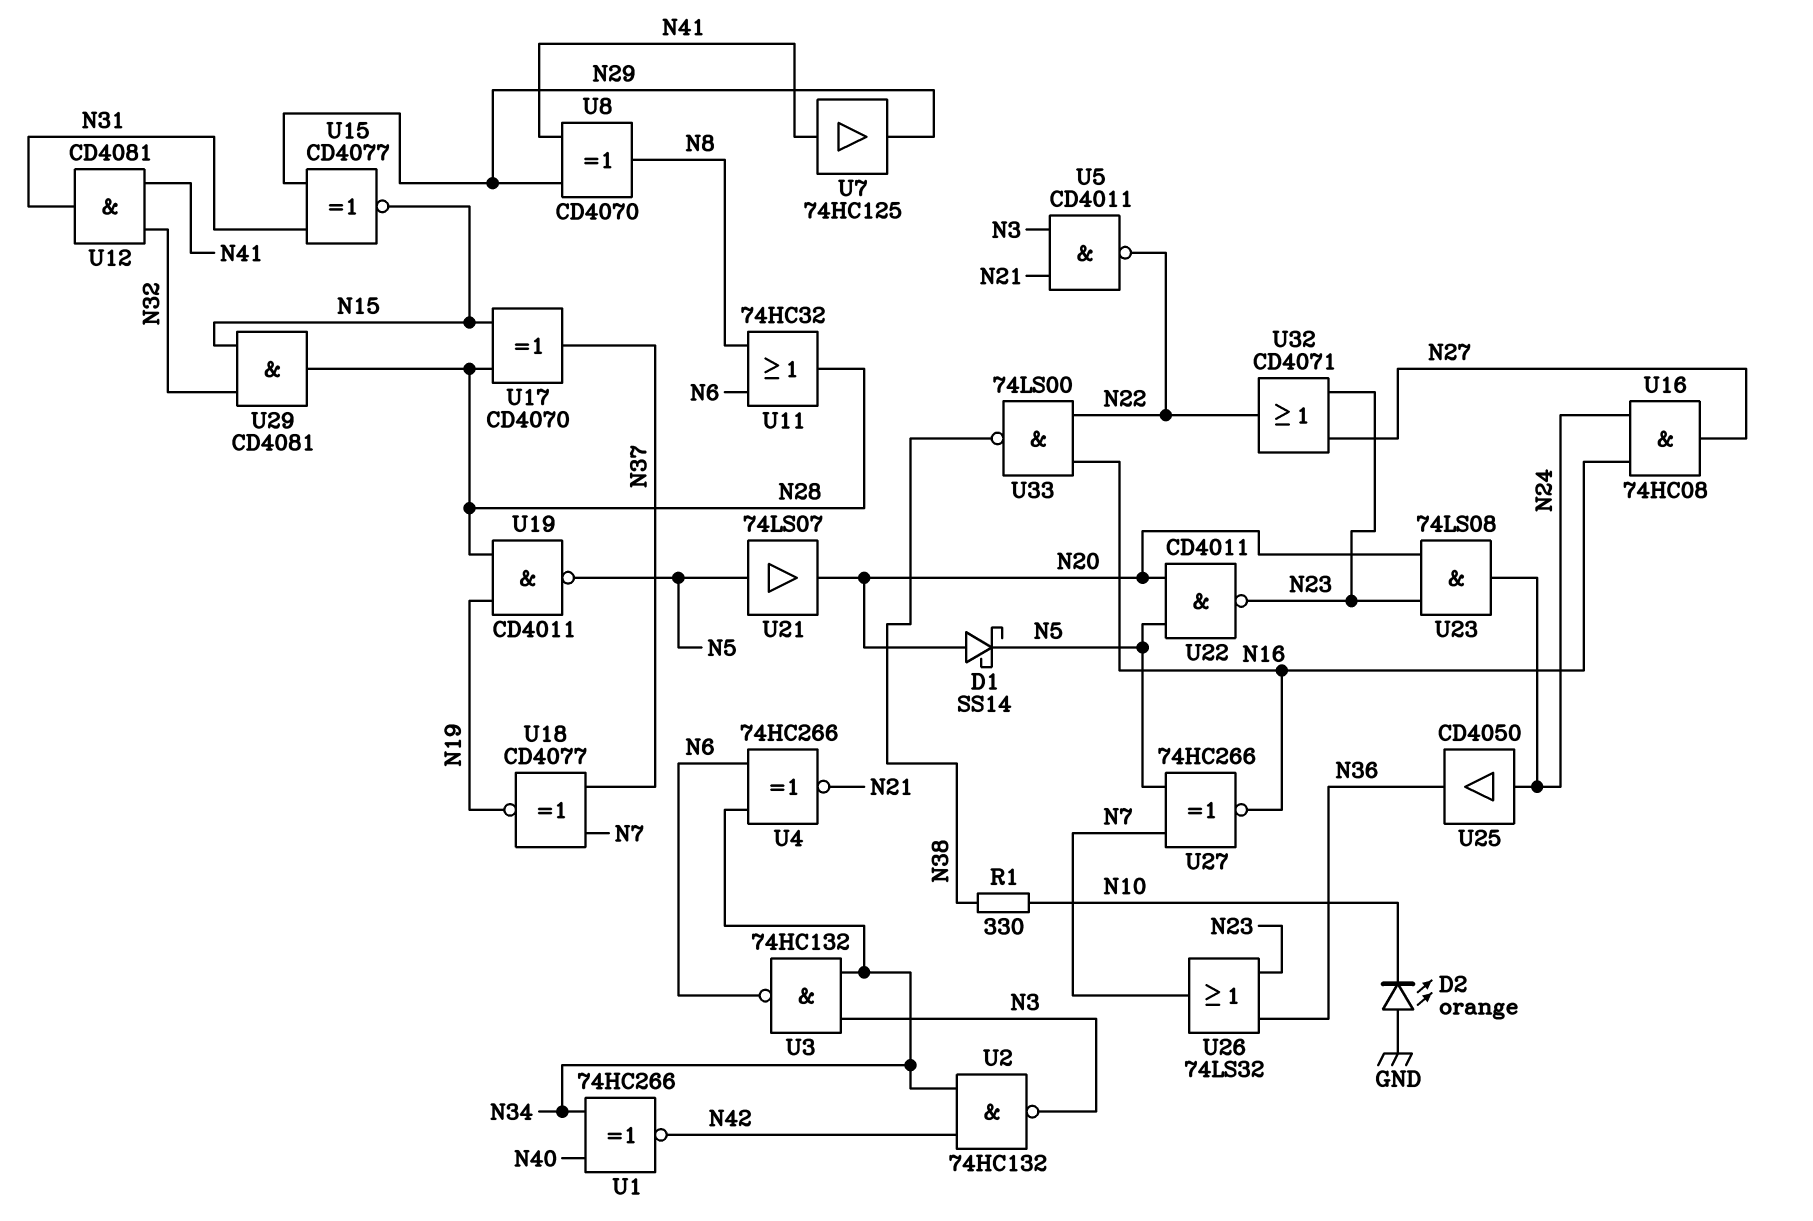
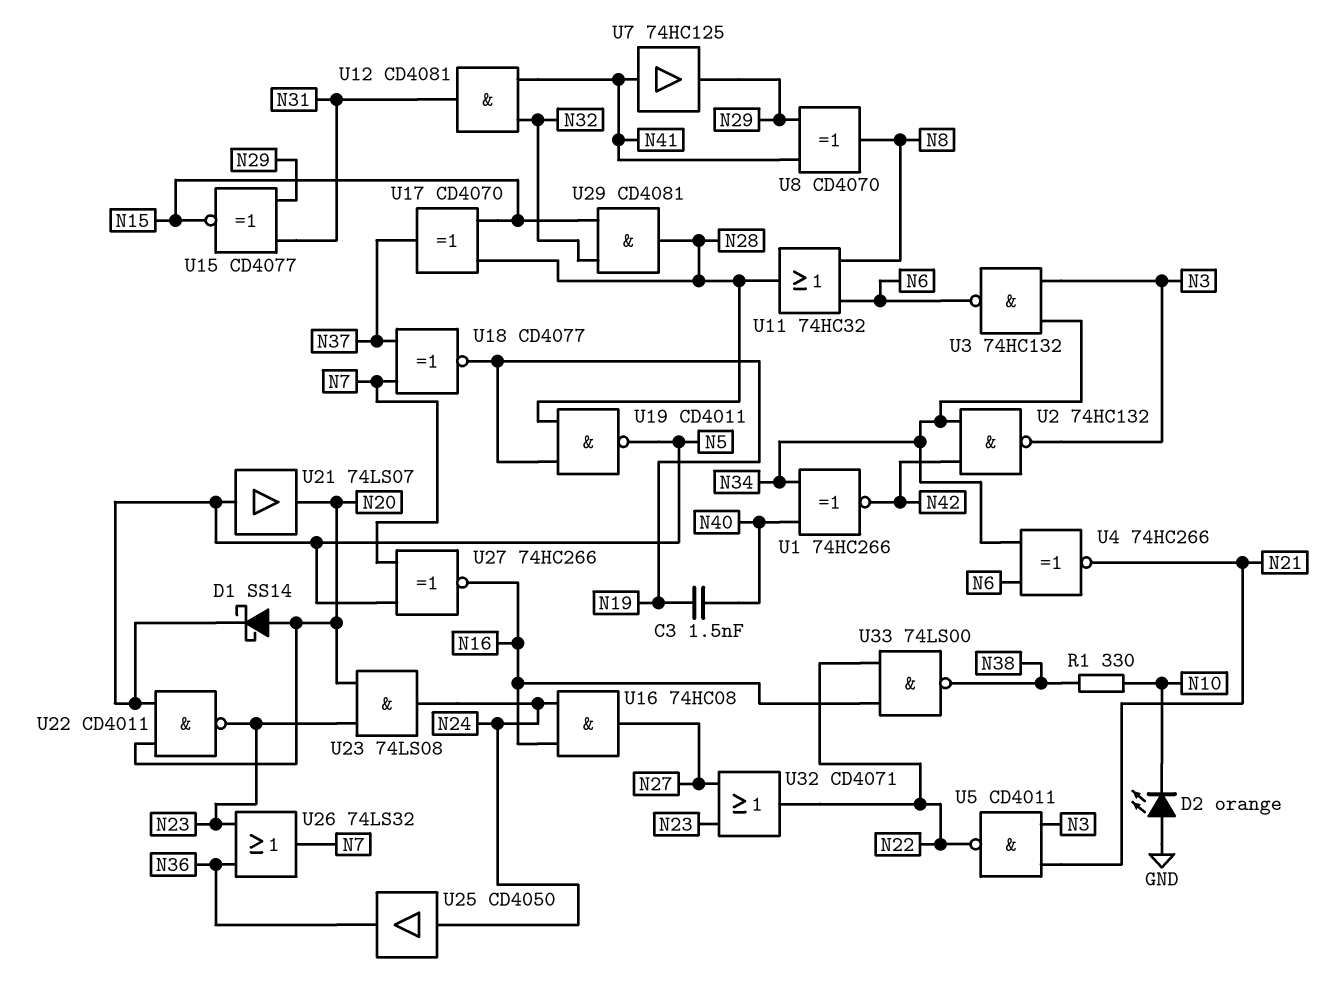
C3: none -> 1.5nF (N19, N40)

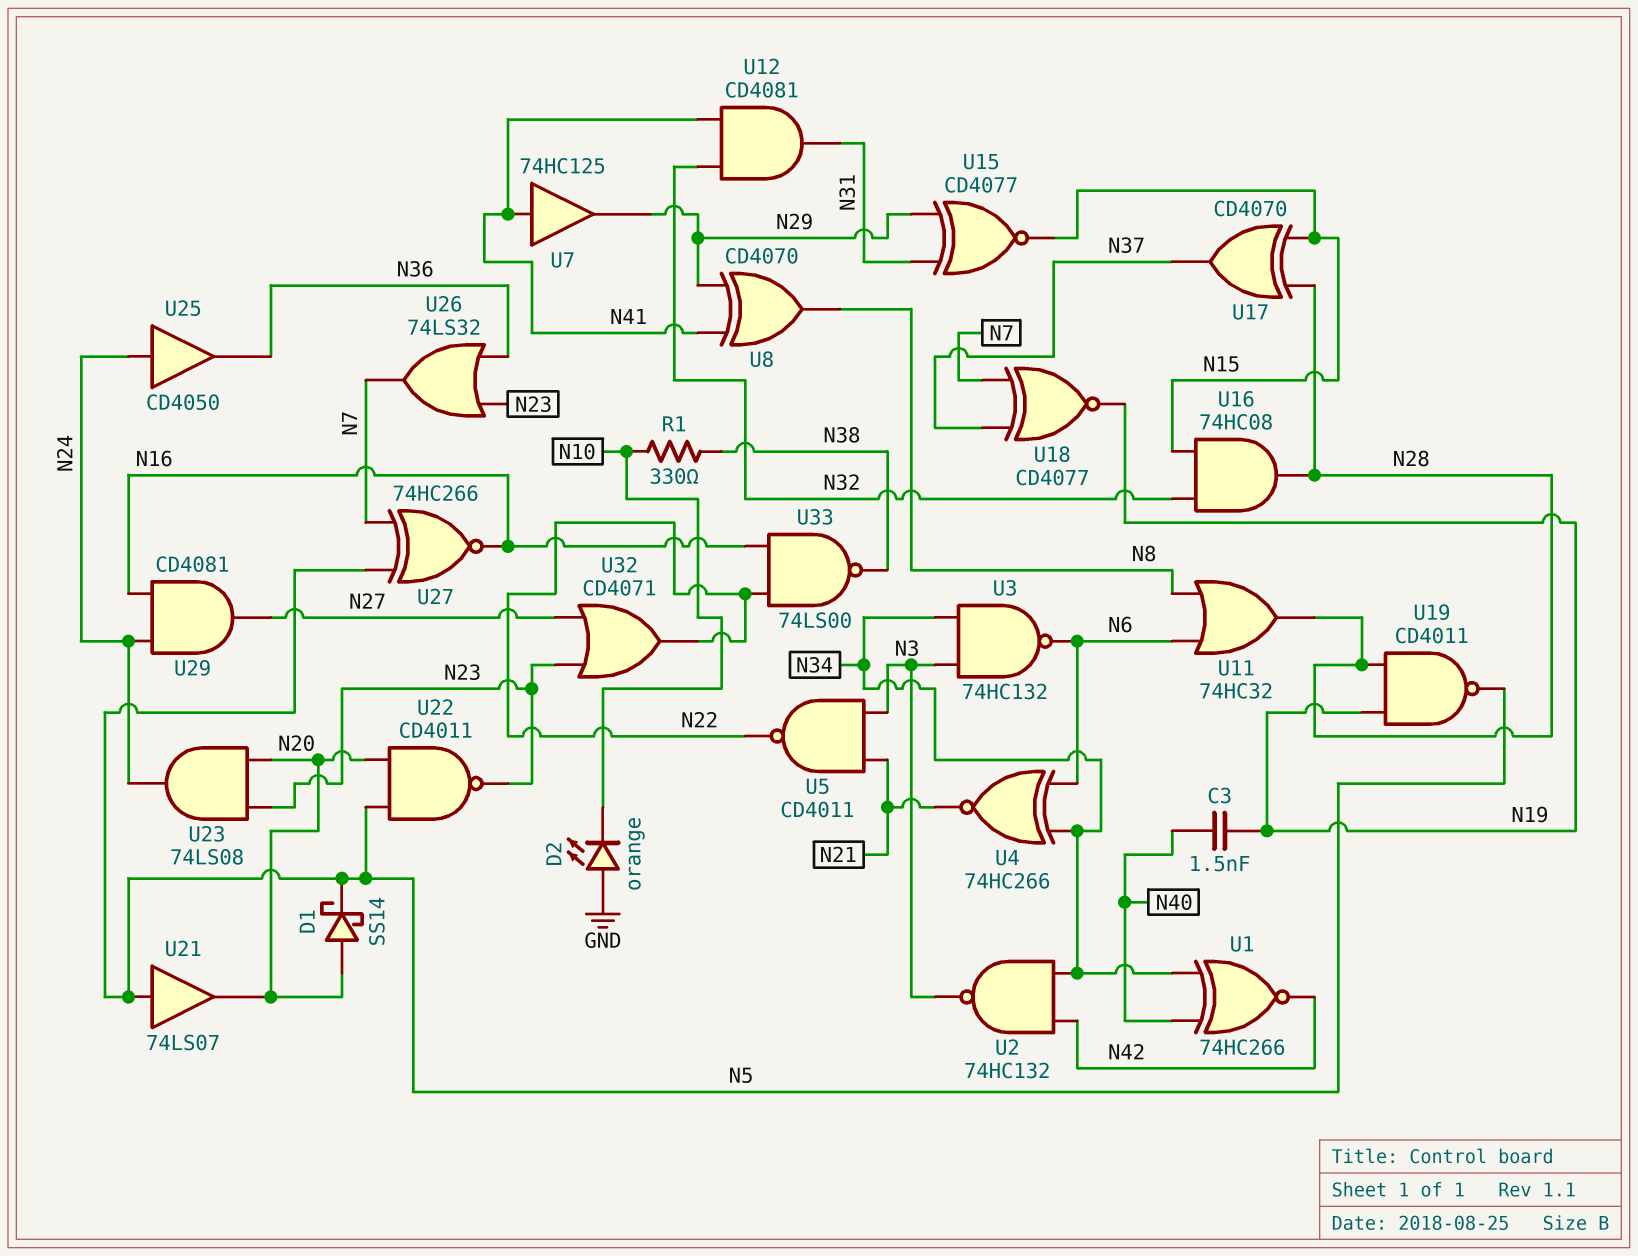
U16: AND 74HC08 (in N16, in N24, out N27) -> AND 74HC08 (in N15, in N32, out N28)
U29: AND CD4081 (in N15, in N32, out N28) -> AND CD4081 (in N16, in N24, out N27)

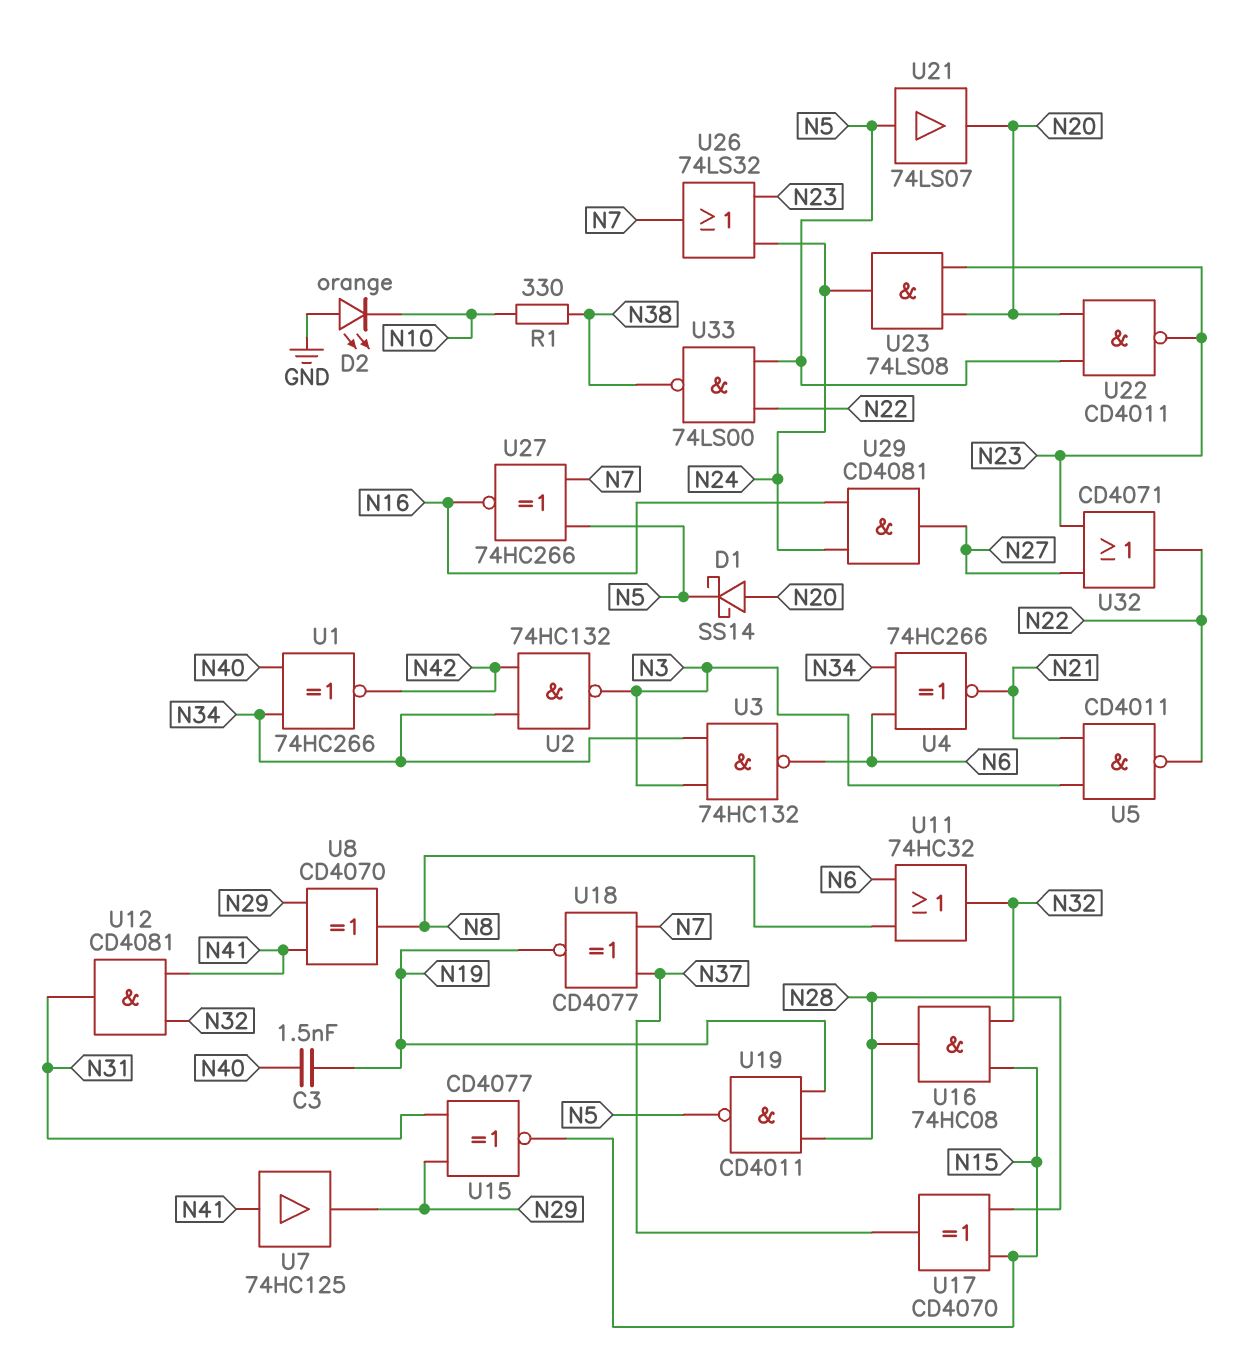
U11: OR 74HC32 (in N6, in N8, out N28) -> OR 74HC32 (in N6, in N8, out N32)
U25: buffer CD4050 (in N24, out N36) -> none
U26: OR 74LS32 (in N23, in N36, out N7) -> OR 74LS32 (in N23, in N24, out N7)
U33: NAND 74LS00 (in N16, in N22, out N38) -> NAND 74LS00 (in N5, in N22, out N38)

